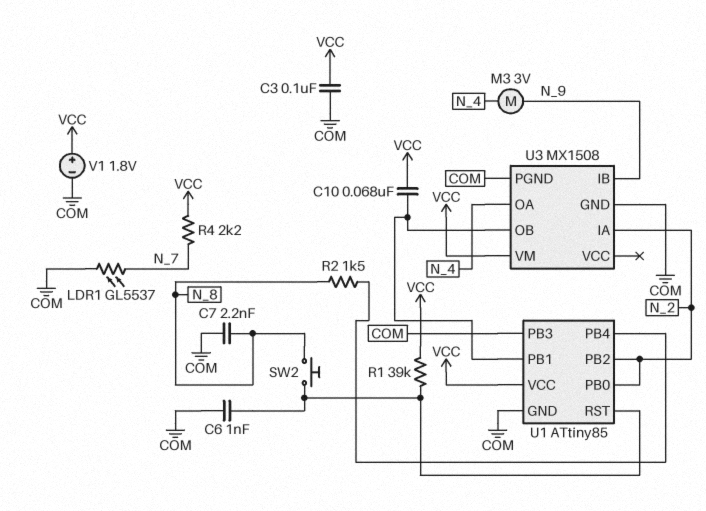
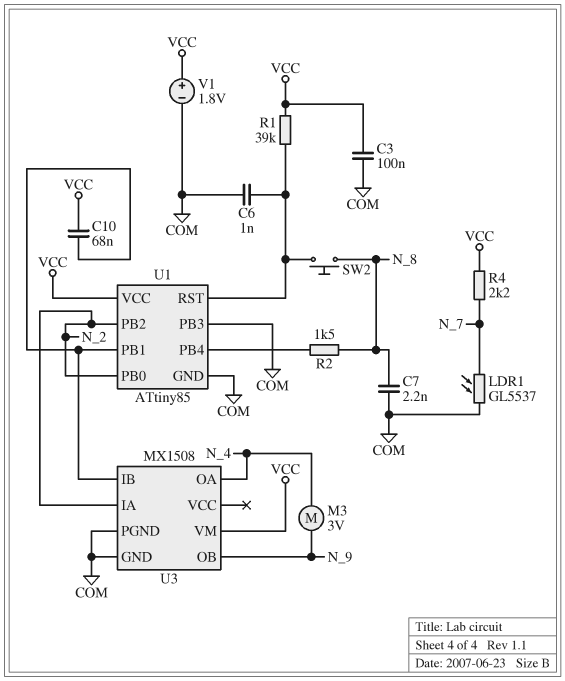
U3 pin IB: N_9 -> U1/PB1
U3 pin OB: U1/PB1 -> N_9

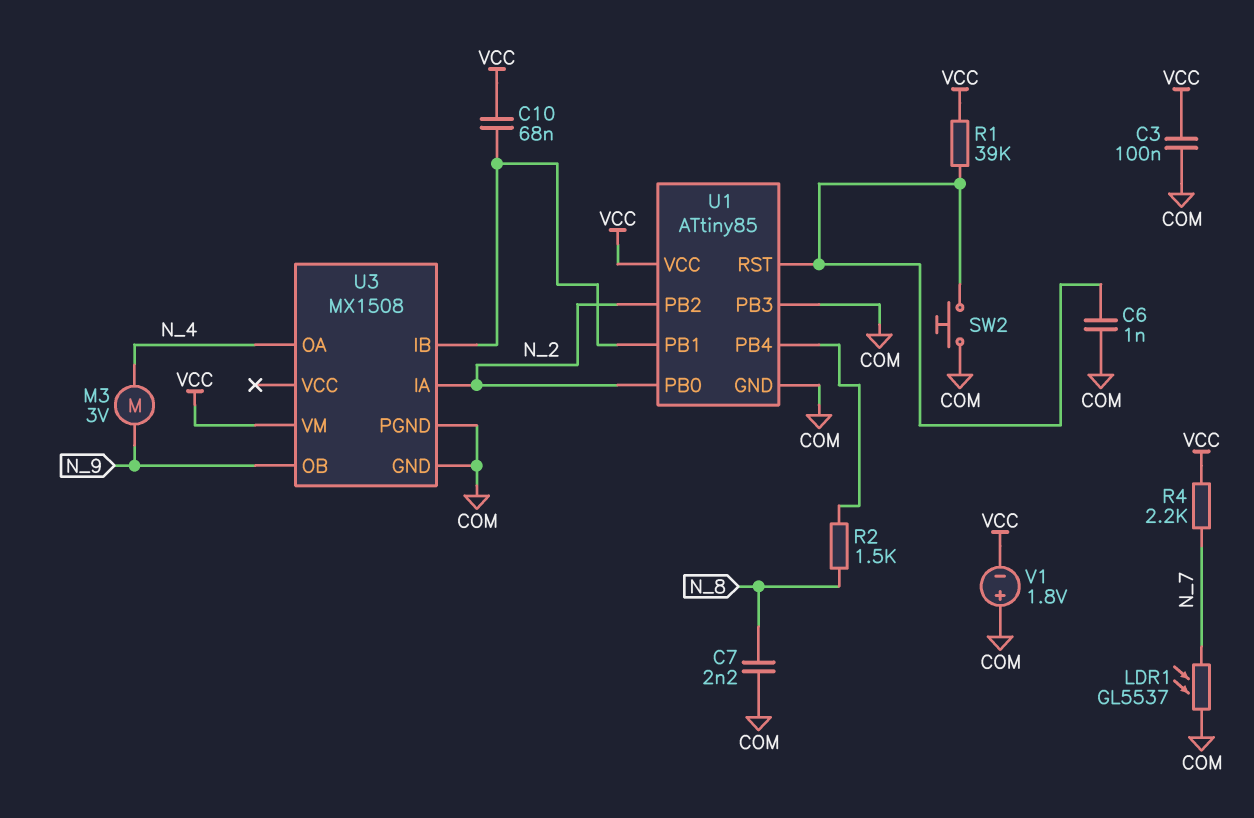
SW2: button (N_8, U1/RST) -> button (COM, U1/RST)
V1: 1.8V (plus VCC, minus COM) -> 1.8V (plus COM, minus VCC)

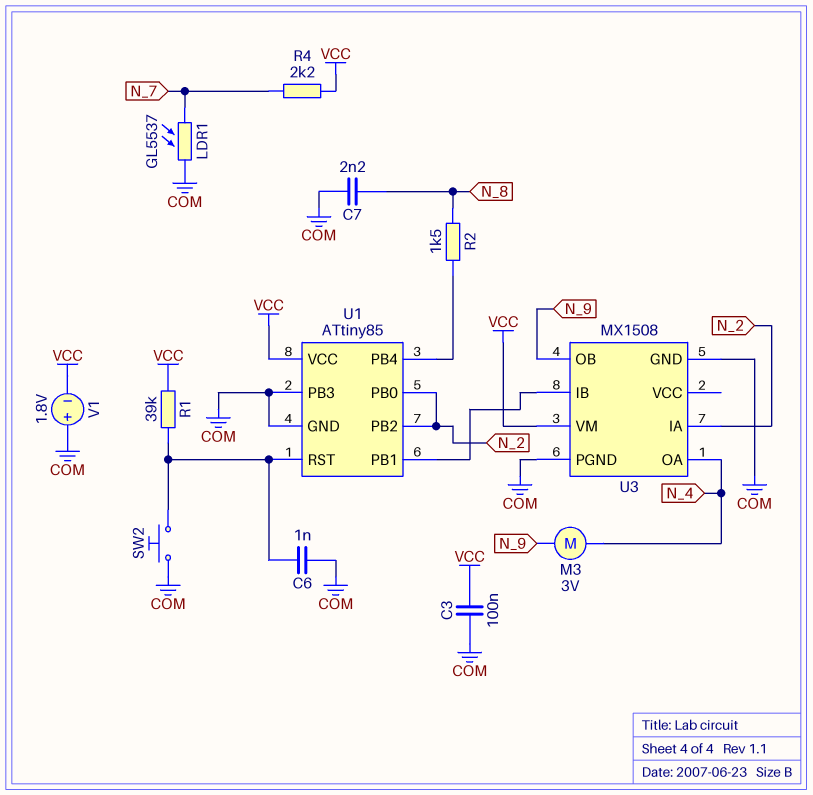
C10: 68nF (U1/PB1, VCC) -> none

